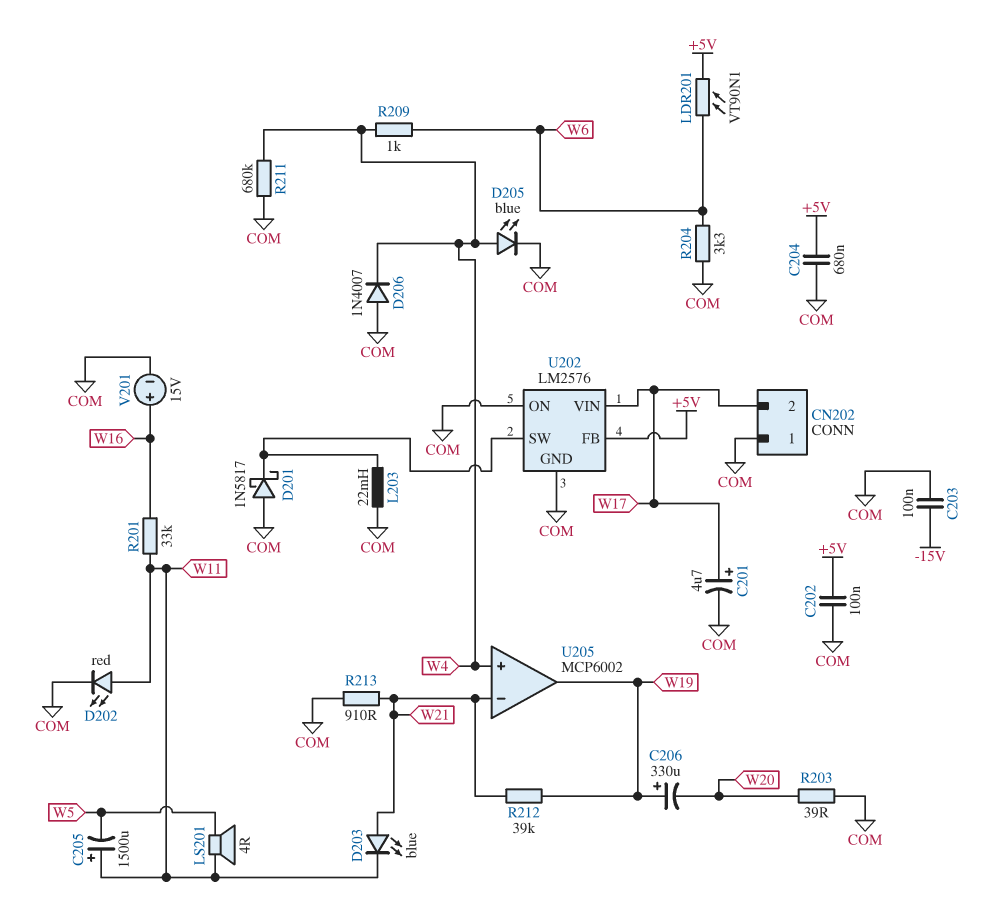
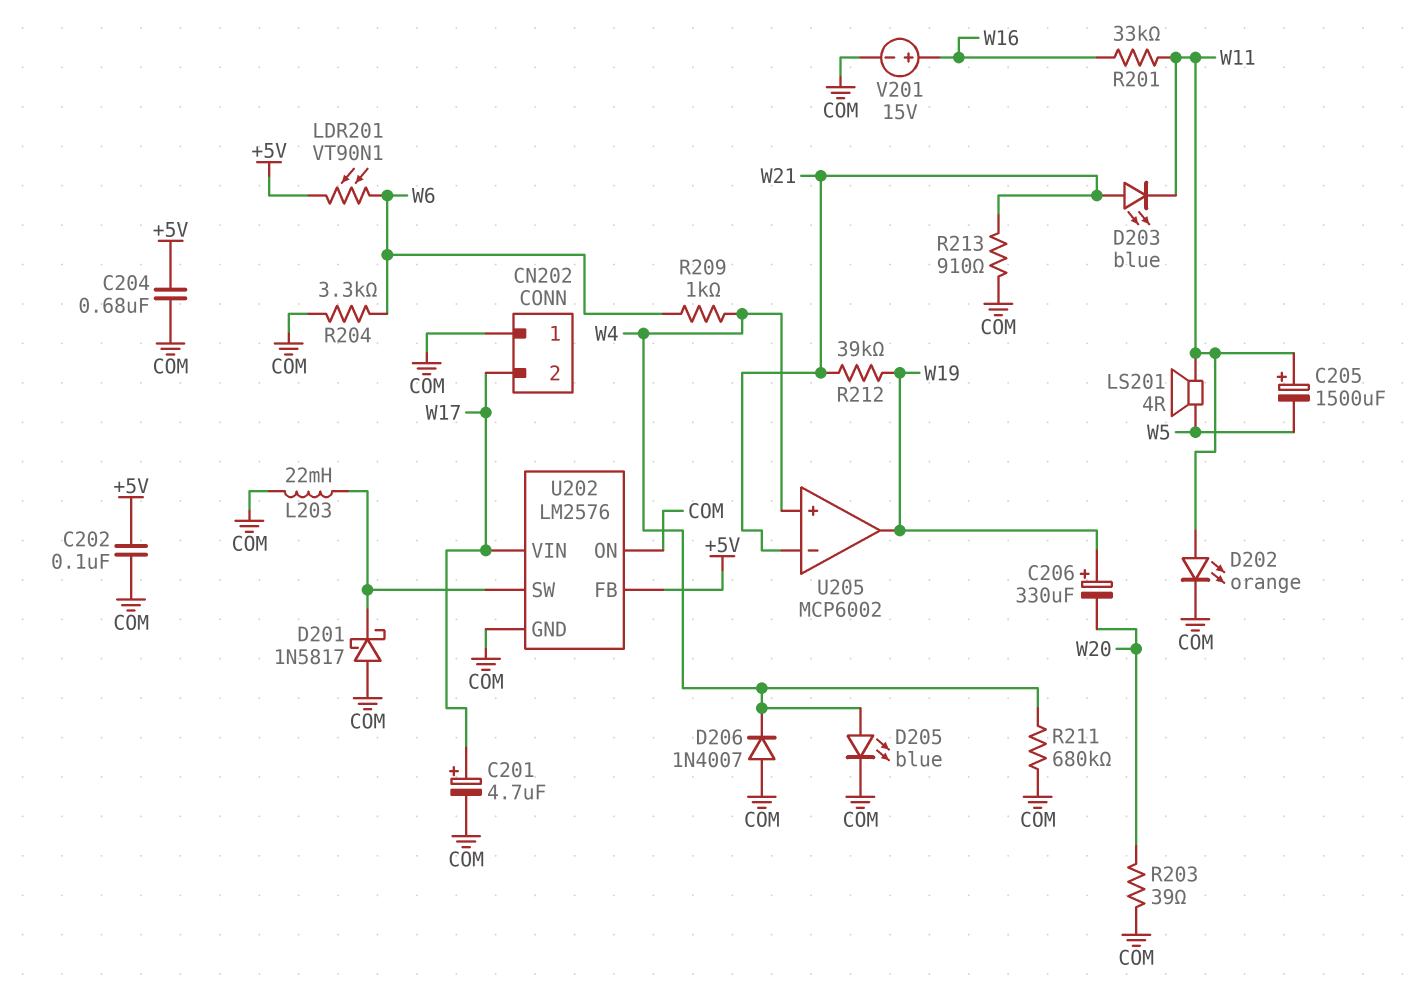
C203: 100nF (-15V, COM) -> none
D202: LED red (A W11, K COM) -> LED orange (A W11, K COM)

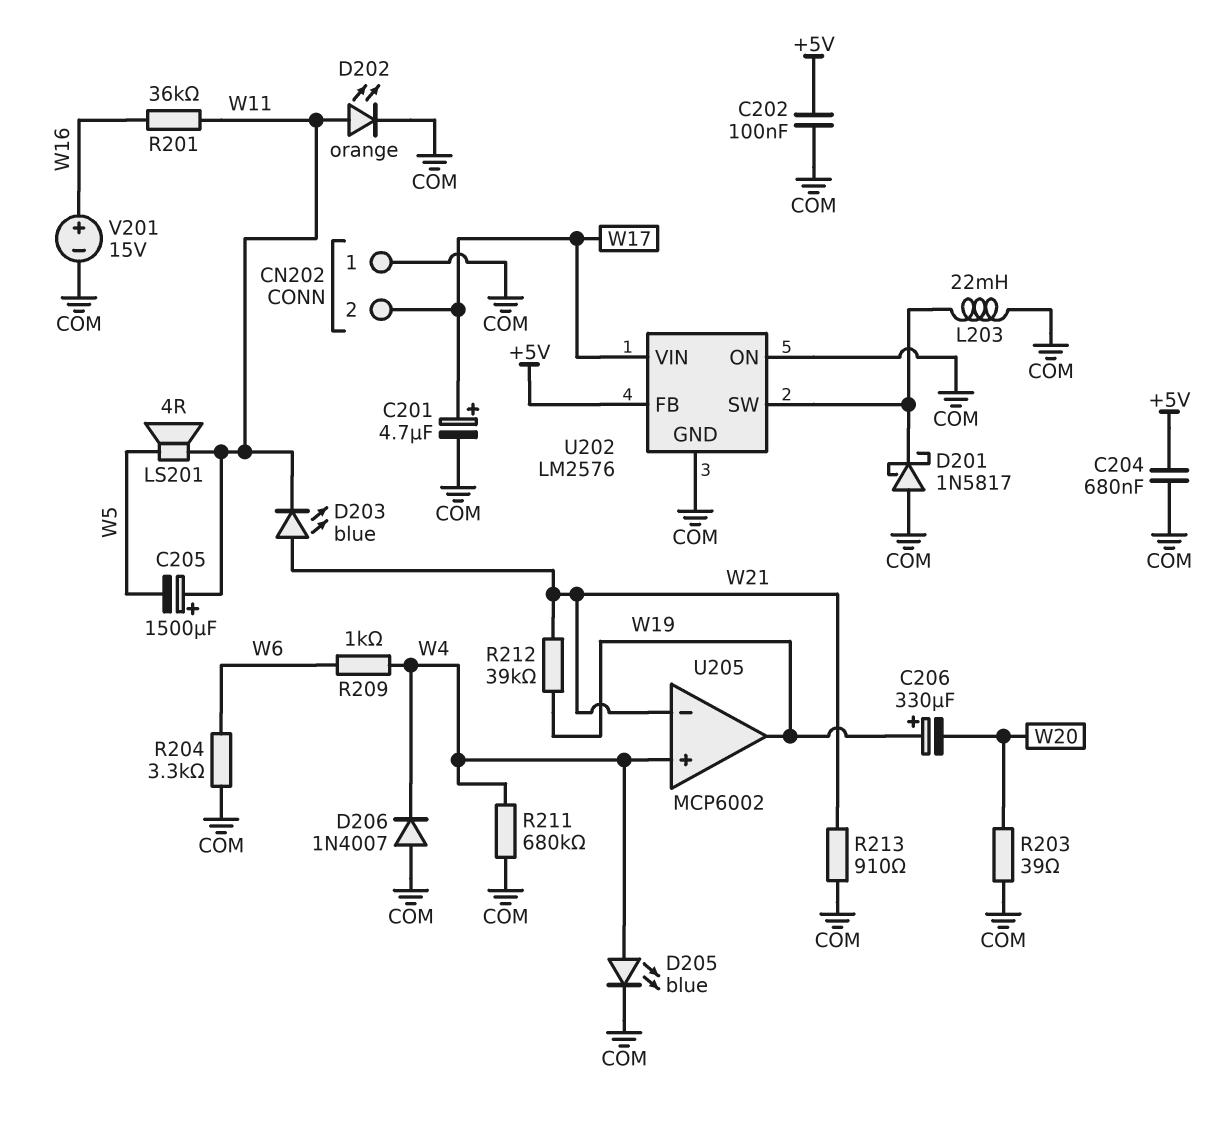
LDR201: VT90N1 (+5V, W6) -> none
R201: 33k (W11, W16) -> 36k (W11, W16)

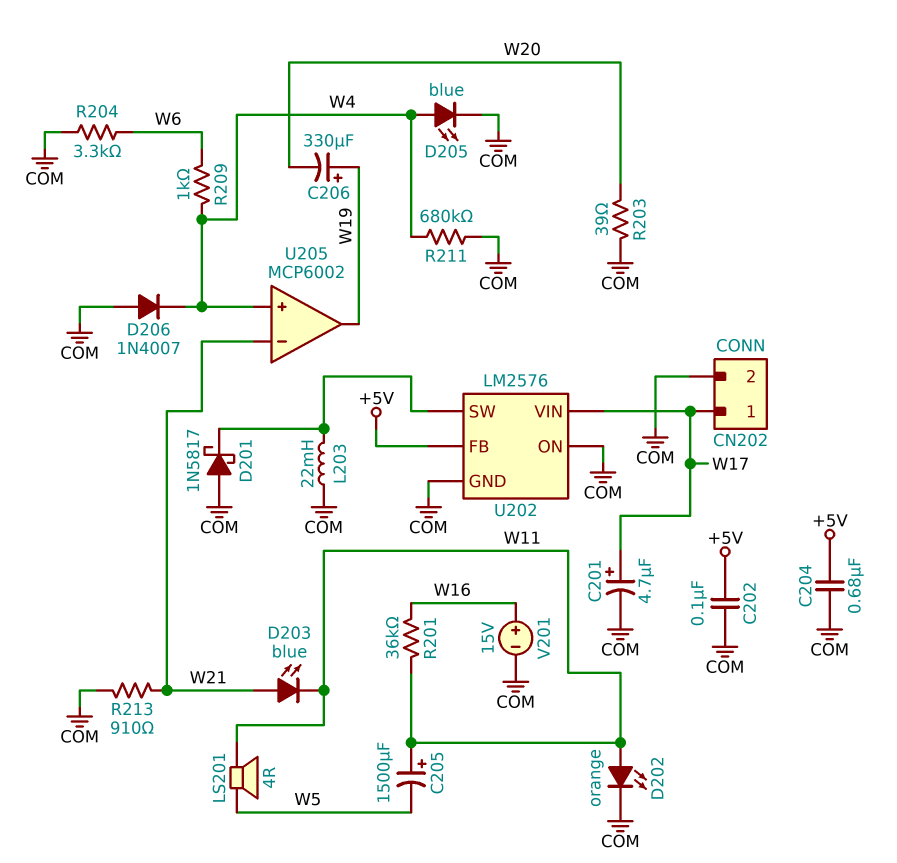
CN202 pin 1: COM -> W17
CN202 pin 2: W17 -> COM
R212: 39k (W19, W21) -> none

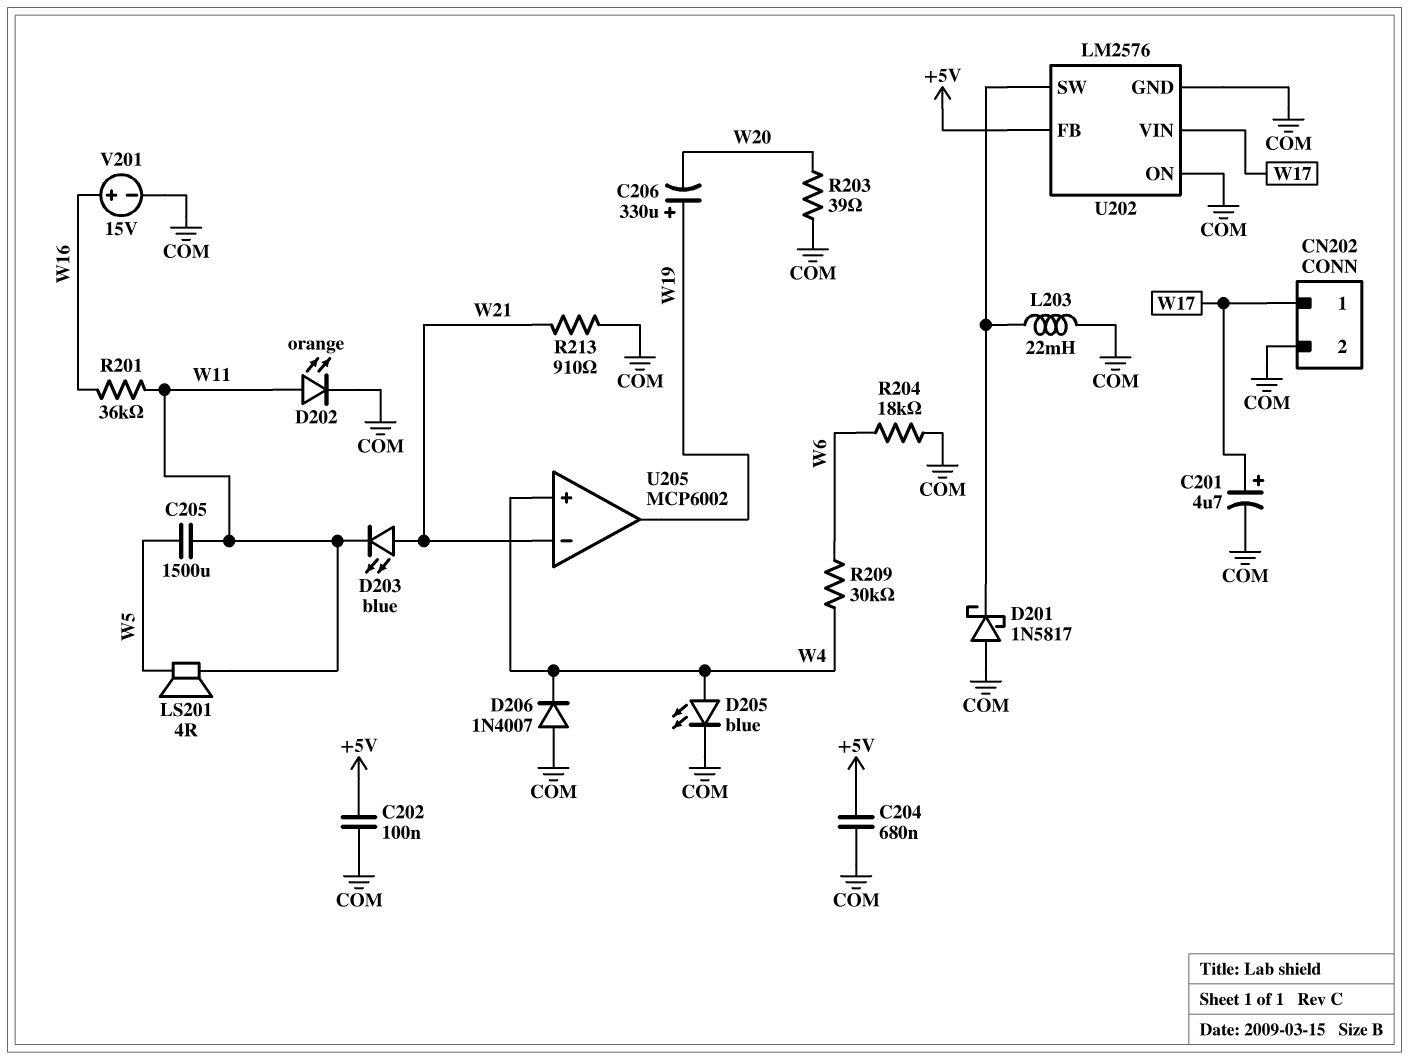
C205: 1500uF (plus W11, minus W5) -> 1500uF (W5, W11)
R204: 3.3k (COM, W6) -> 18k (COM, W6)
R209: 1k (W4, W6) -> 30k (W4, W6)
R211: 680k (COM, W4) -> none

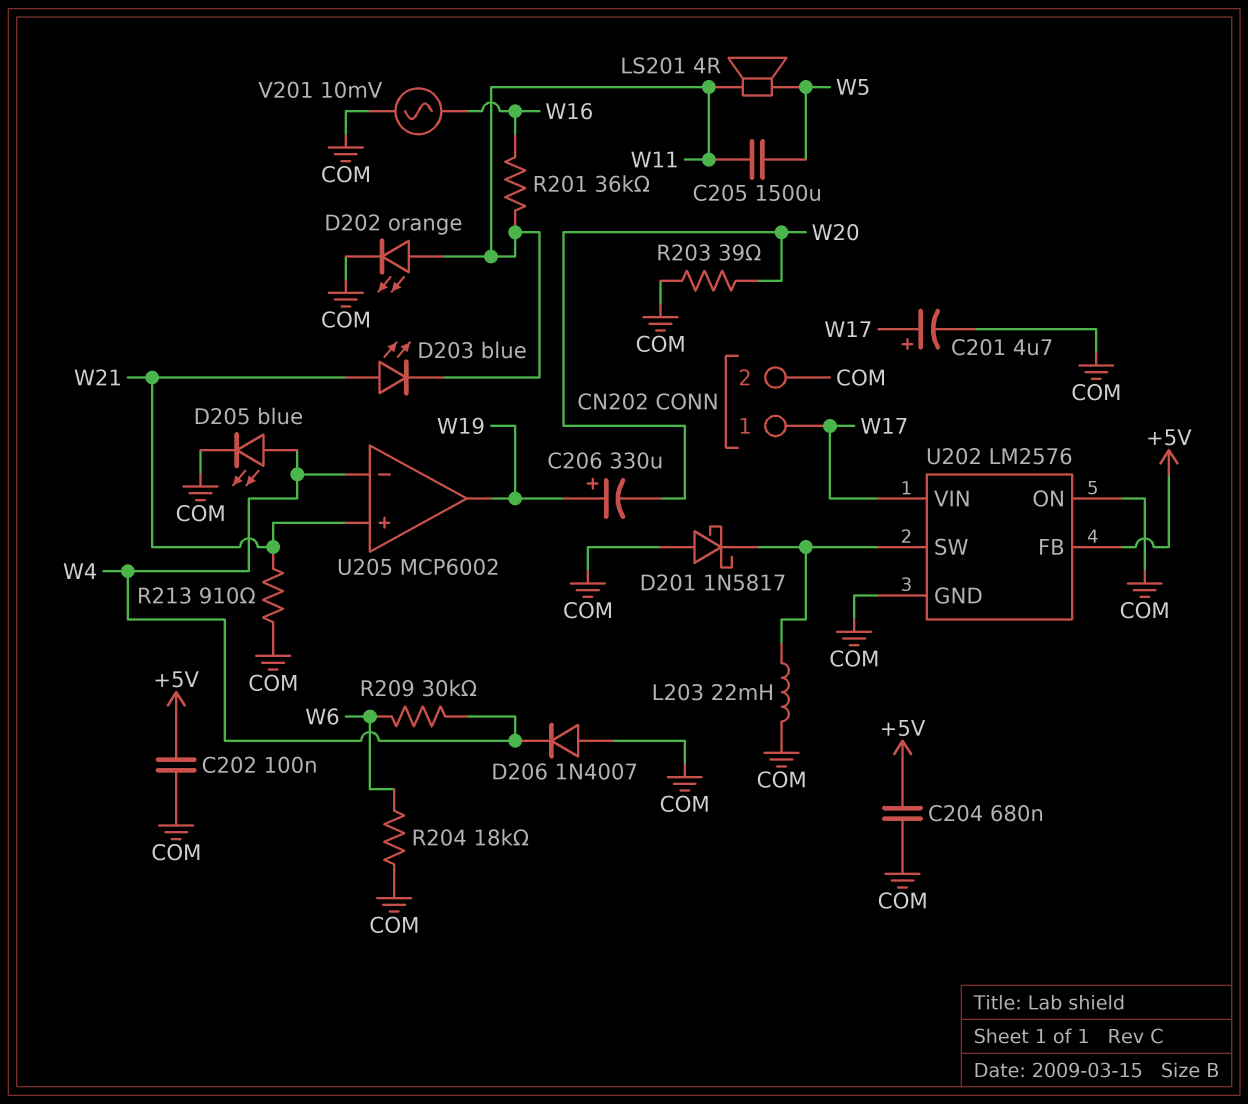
U205 pin in+: W4 -> W21
U205 pin in-: W21 -> W4
V201: 15V (plus W16, minus COM) -> AC 10mV (COM, W16)

